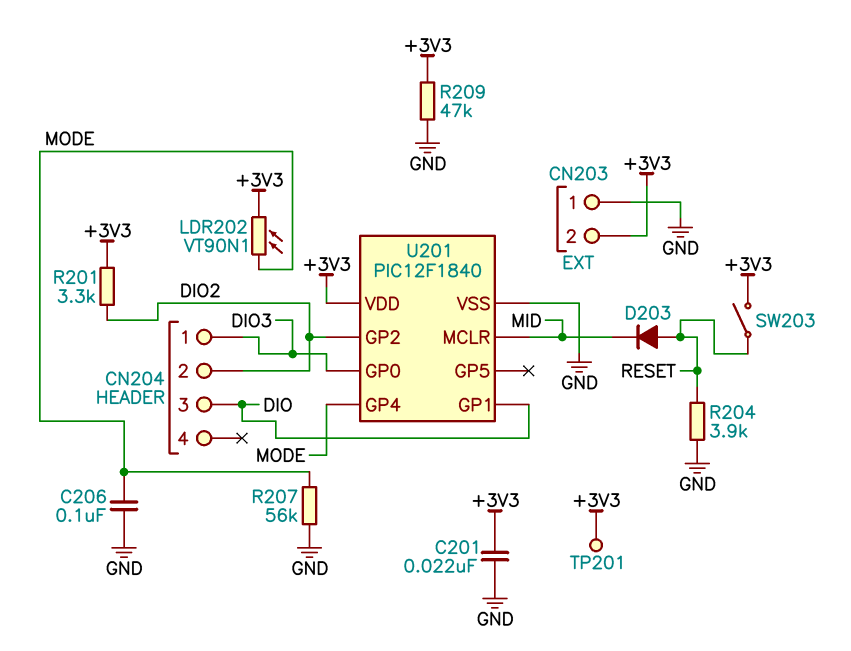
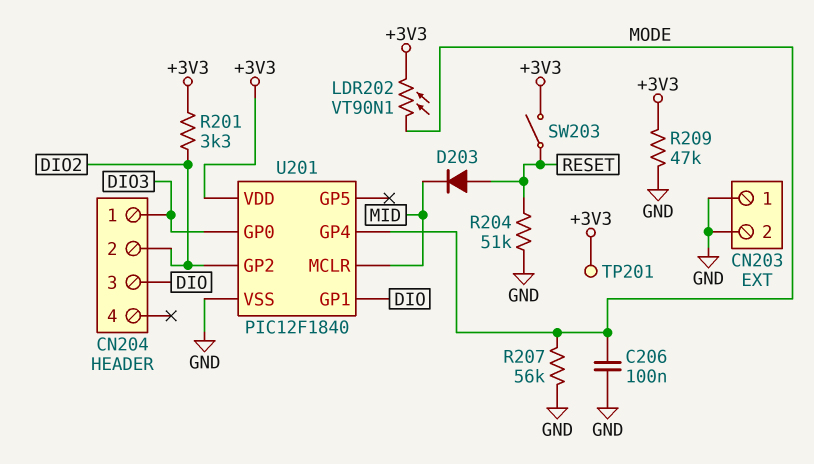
C201: 22nF (+3V3, GND) -> none
CN203 pin 2: +3V3 -> GND
R204: 3.9k (GND, RESET) -> 51k (GND, RESET)

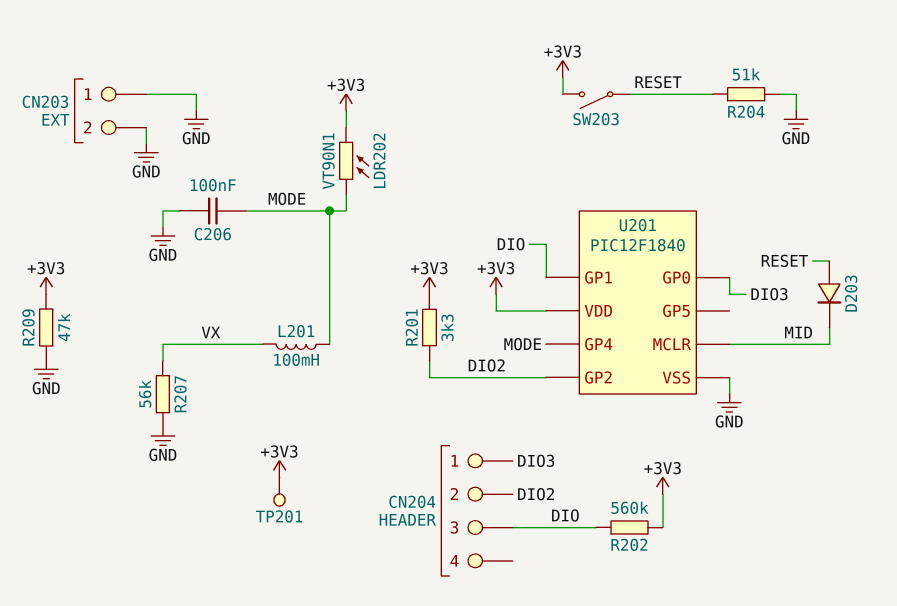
L201: none -> 100mH (MODE, VX)
R202: none -> 560k (+3V3, DIO)
R207: 56k (GND, MODE) -> 56k (GND, VX)

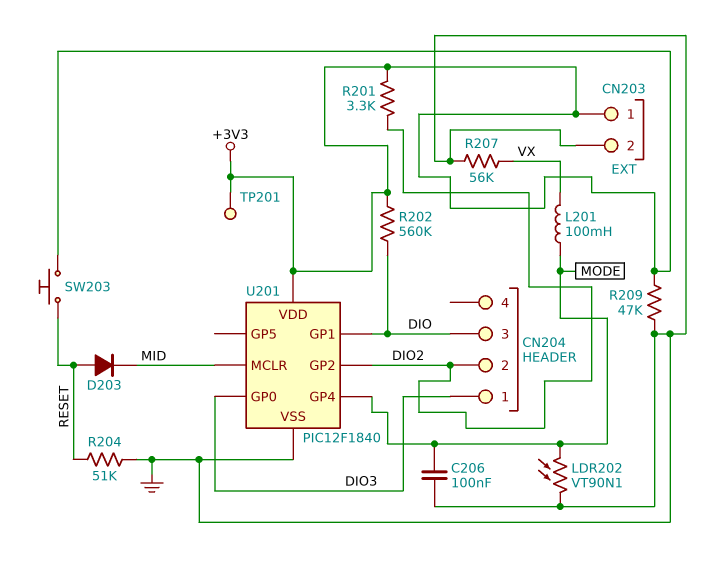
CN203 pin 1: GND -> +3V3
LDR202: VT90N1 (+3V3, MODE) -> VT90N1 (GND, MODE)
SW203: switch (+3V3, RESET) -> button (+3V3, RESET)

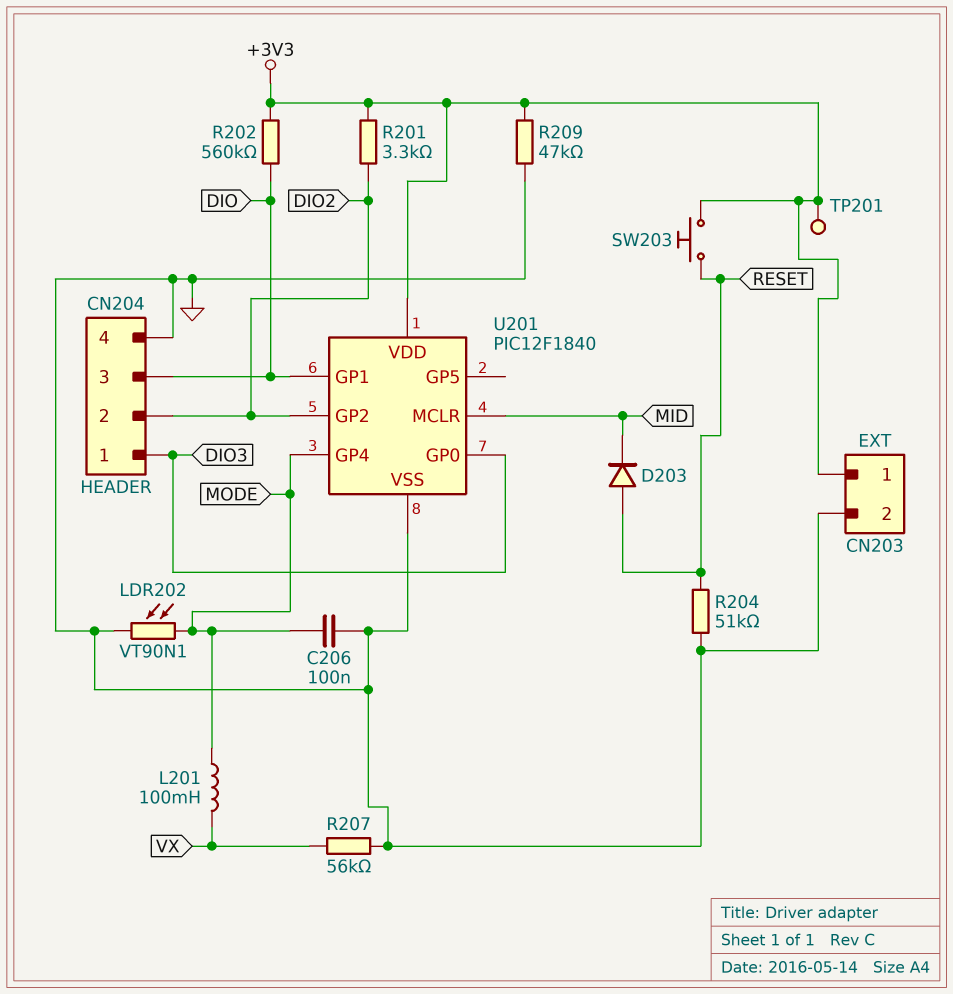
CN204 pin 4: none -> GND

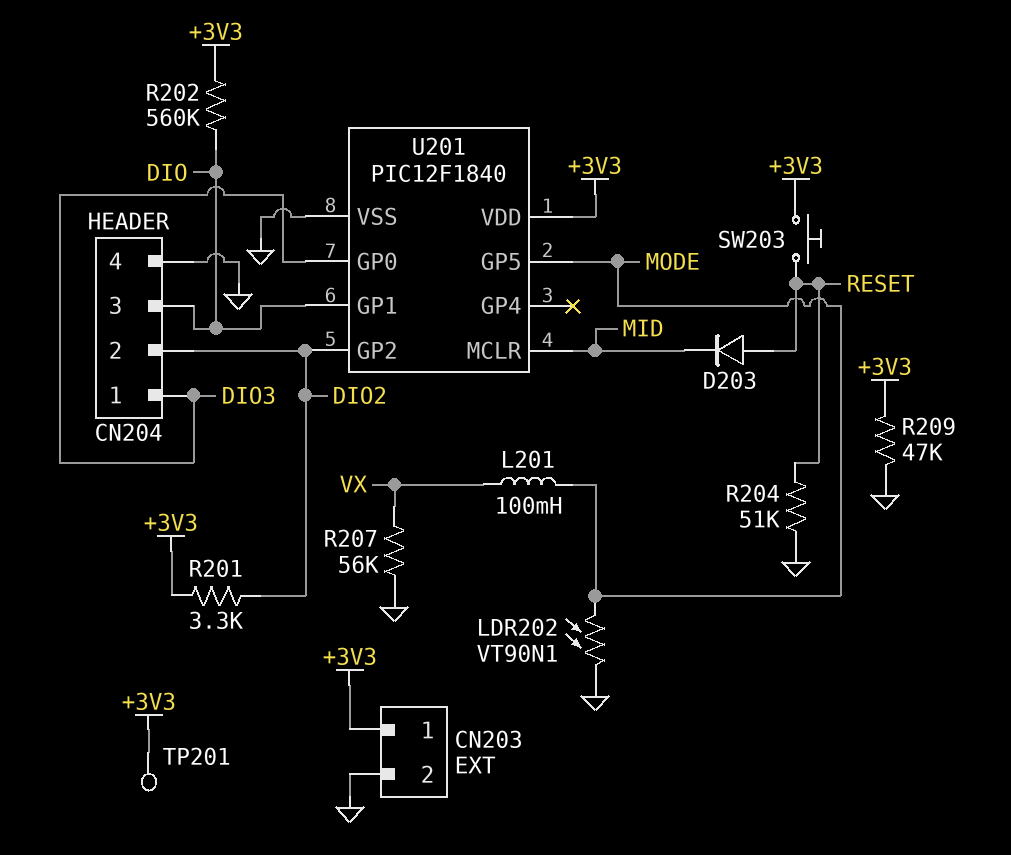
C206: 100nF (GND, MODE) -> none
U201 pin GP4: MODE -> none
U201 pin GP5: none -> MODE

